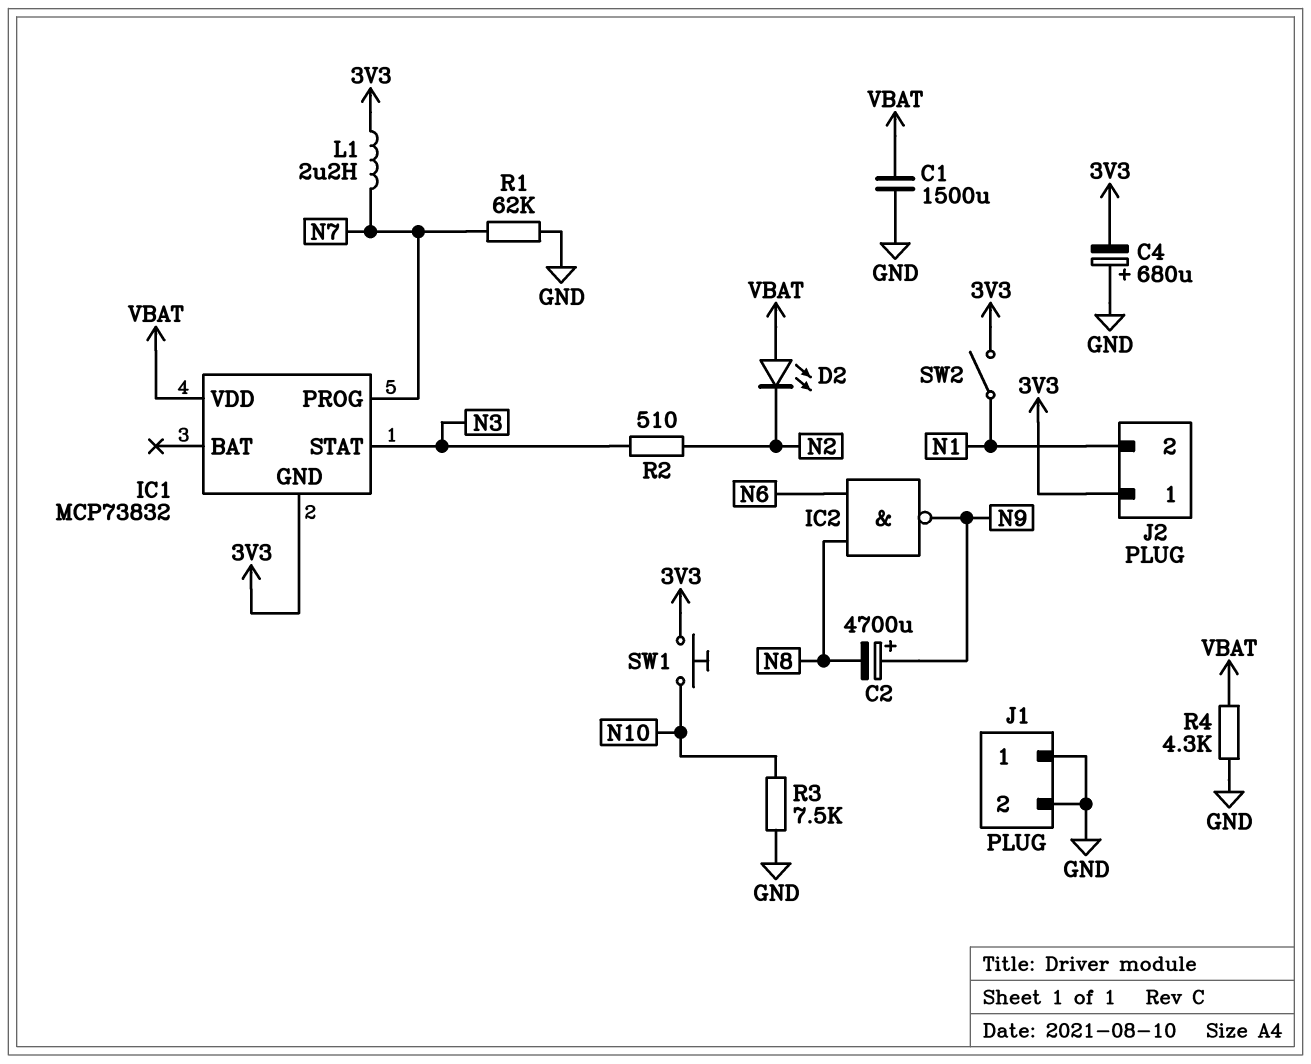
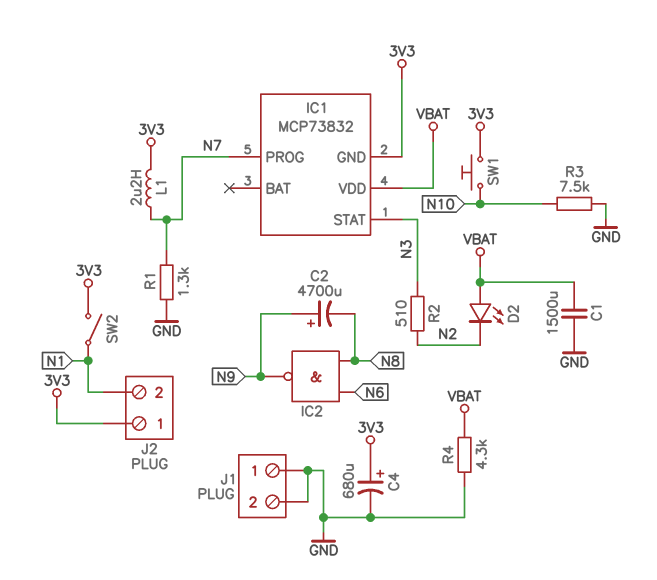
C4: 680uF (plus GND, minus 3V3) -> 680uF (plus 3V3, minus GND)
R1: 62k (GND, N7) -> 1.3k (GND, N7)

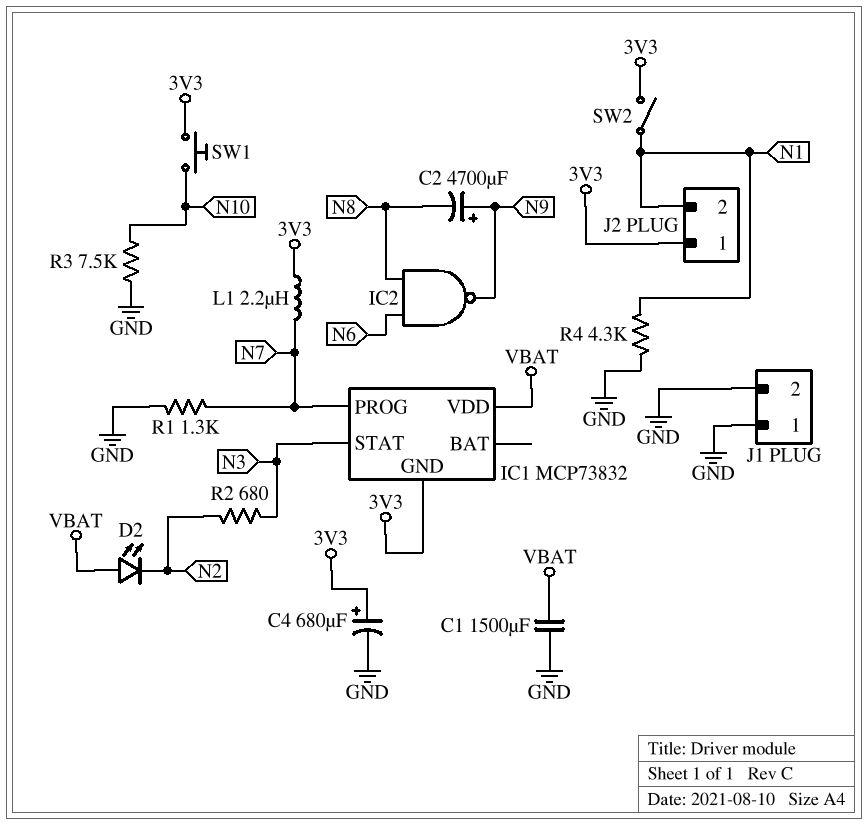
R2: 510 (N2, N3) -> 680 (N2, N3)
R4: 4.3k (GND, VBAT) -> 4.3k (GND, N1)

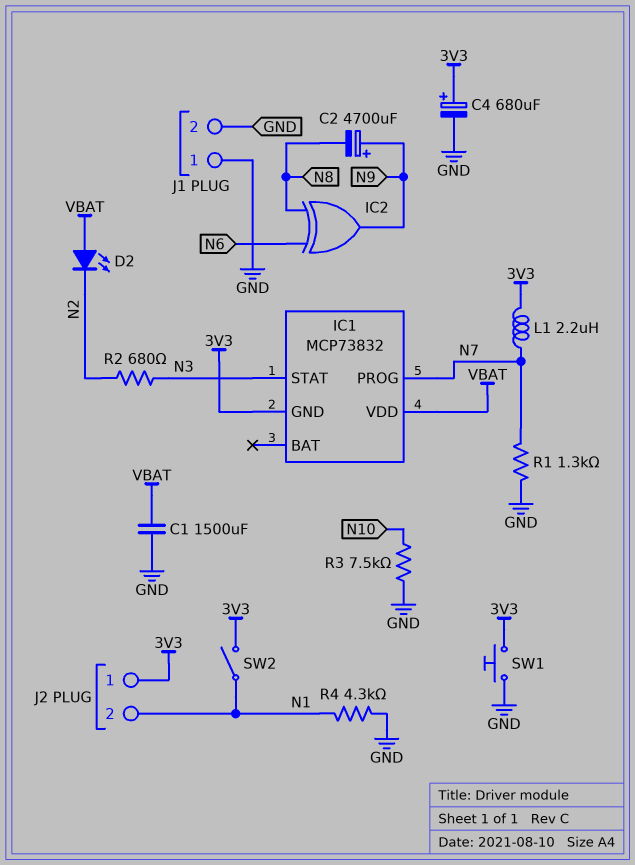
IC2: NAND (in N6, in N8, out N9) -> XOR (in N6, in N8, out N9)
SW1: button (3V3, N10) -> button (3V3, GND)

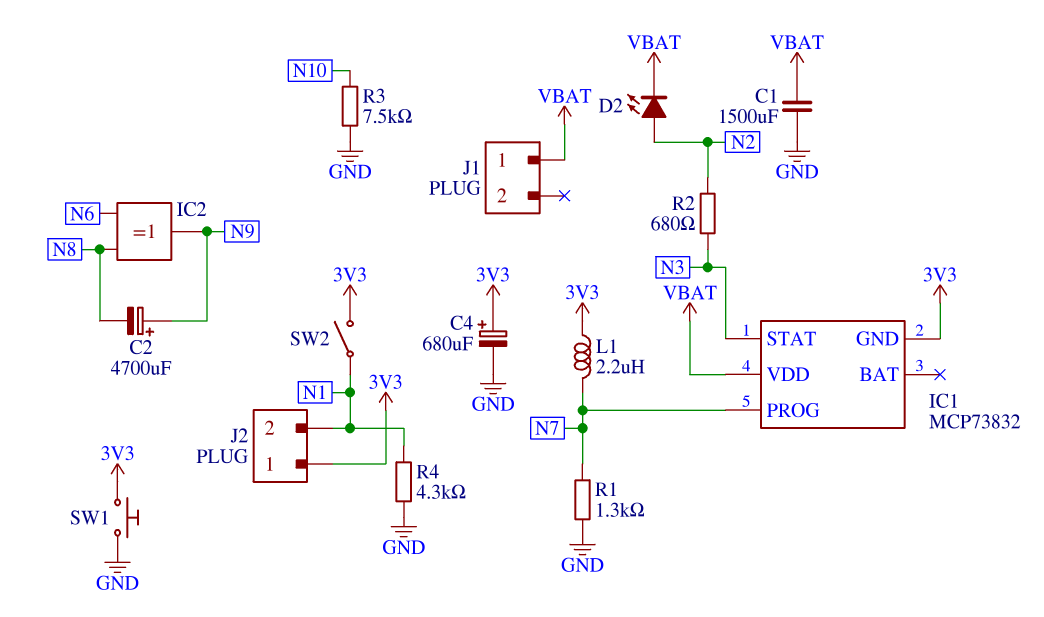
D2: LED (A VBAT, K N2) -> LED (A N2, K VBAT)
J1 pin 1: GND -> VBAT
J1 pin 2: GND -> none

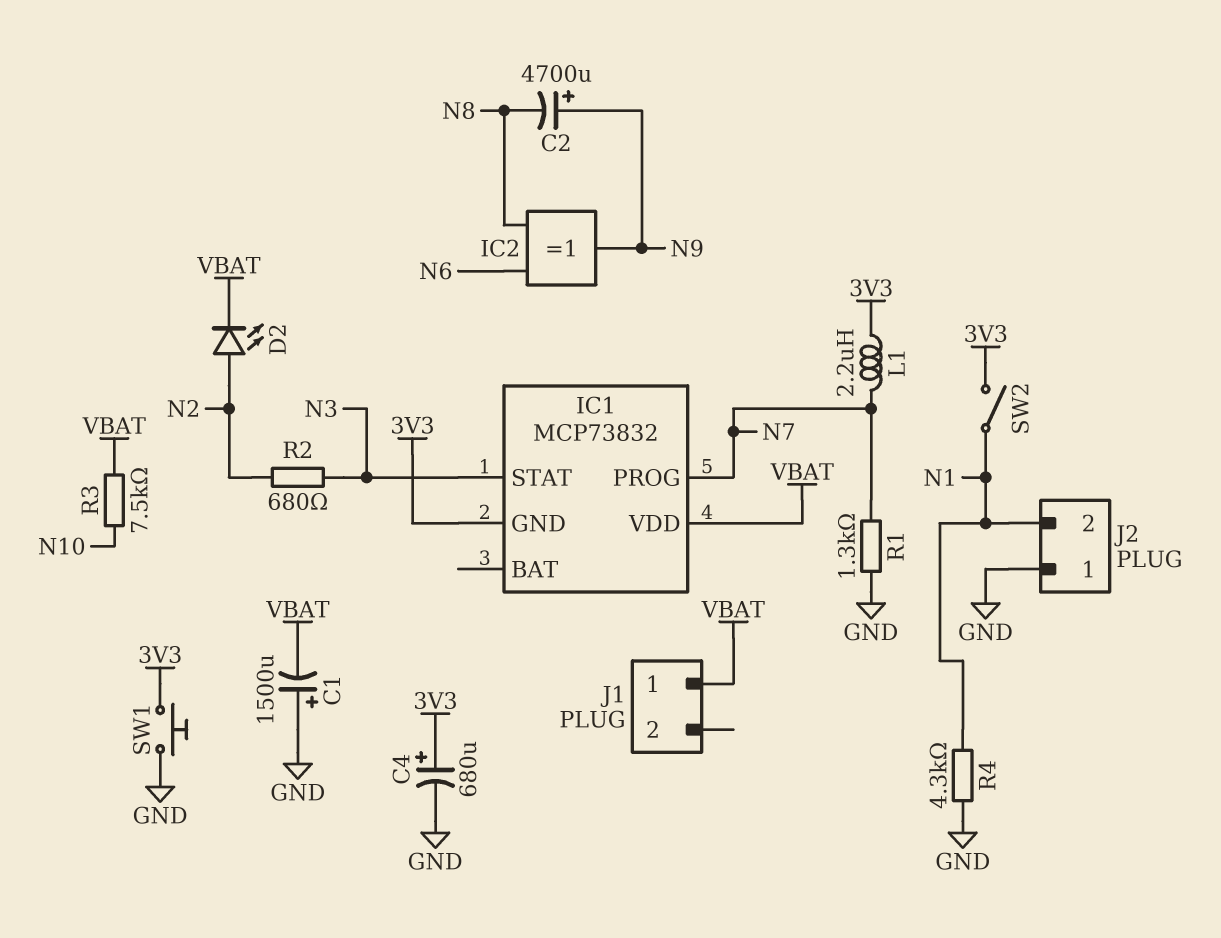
C1: 1500uF (GND, VBAT) -> 1500uF (plus GND, minus VBAT)
J2 pin 1: 3V3 -> GND
R3: 7.5k (GND, N10) -> 7.5k (N10, VBAT)

